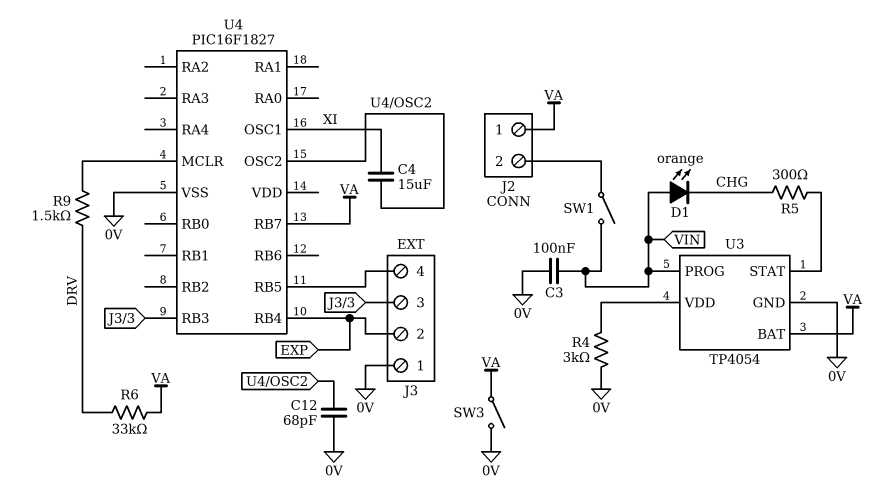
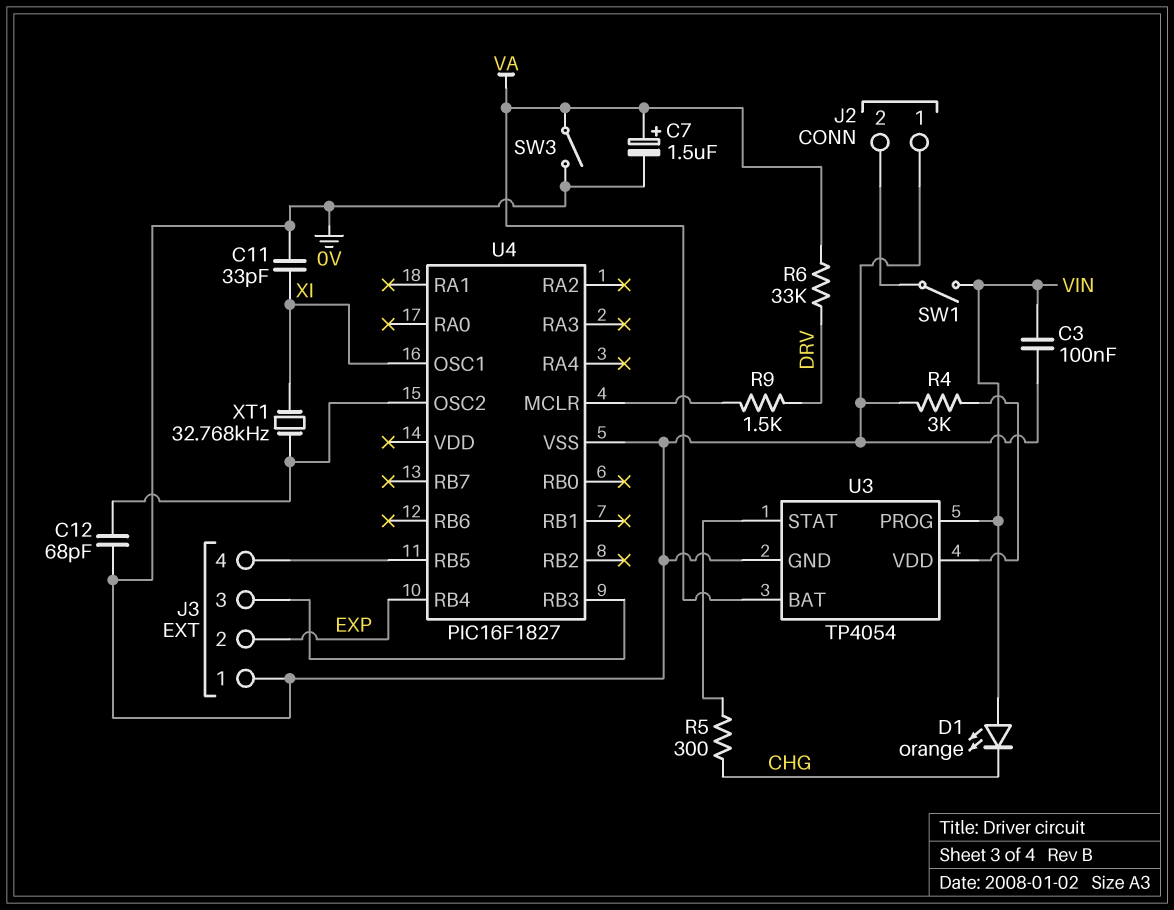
C4: 15uF (U4/OSC2, XI) -> none
C7: none -> 1.5uF (plus VA, minus 0V)
C11: none -> 33pF (0V, XI)
J2 pin 1: VA -> 0V
U4 pin RB7: VA -> none
XT1: none -> 32.768kHz (U4/OSC2, XI)

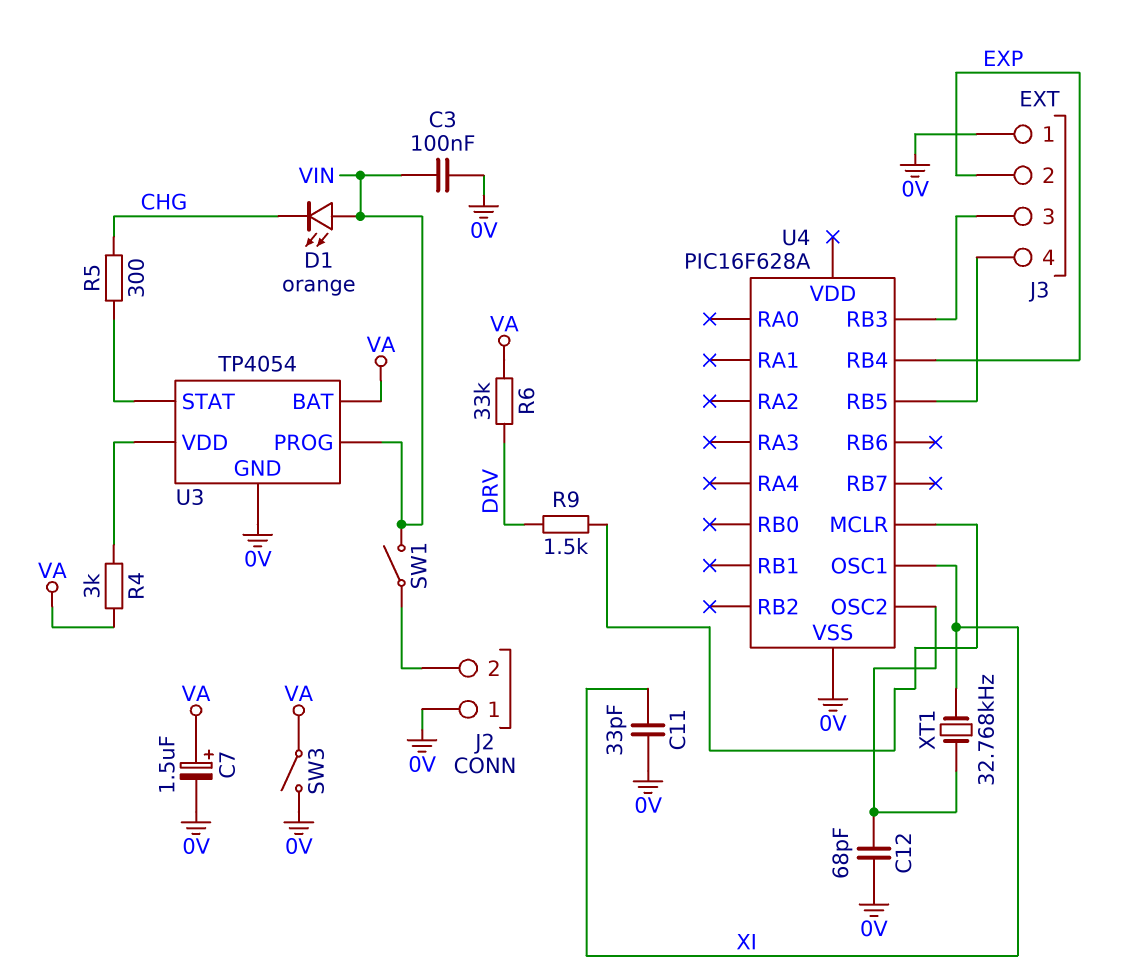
R4: 3k (0V, U3/VDD) -> 3k (U3/VDD, VA)
U4: PIC16F1827 -> PIC16F628A

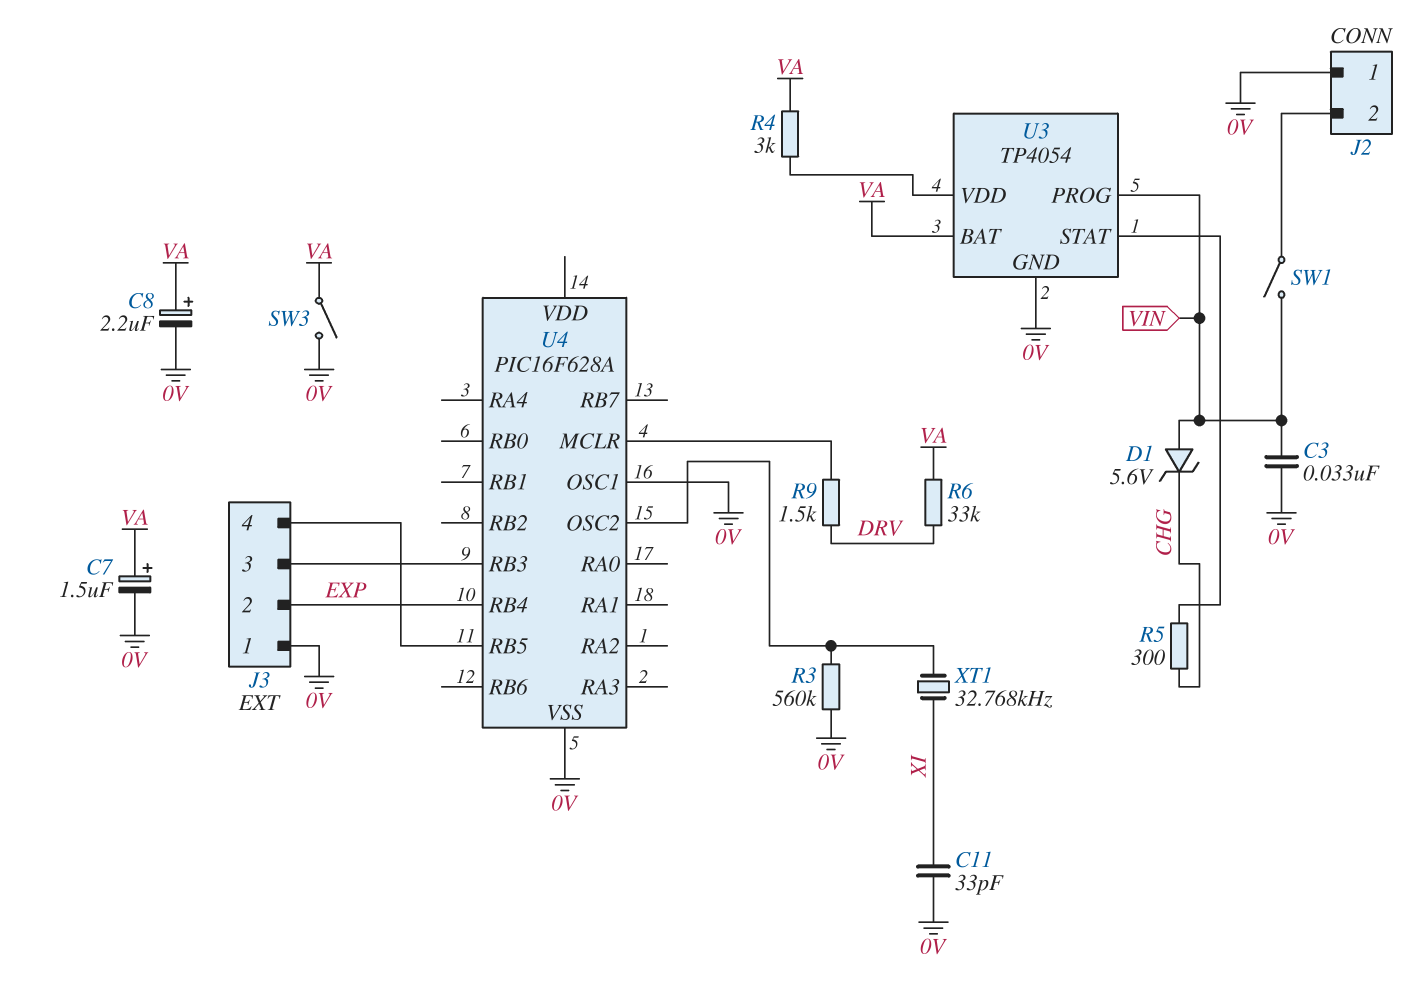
C3: 100nF (0V, VIN) -> 33nF (0V, VIN)
C8: none -> 2.2uF (plus VA, minus 0V)
C12: 68pF (0V, U4/OSC2) -> none
D1: LED orange (A VIN, K CHG) -> zener 5.6V (A VIN, K CHG)
R3: none -> 560k (0V, U4/OSC2)
U4 pin OSC1: XI -> 0V

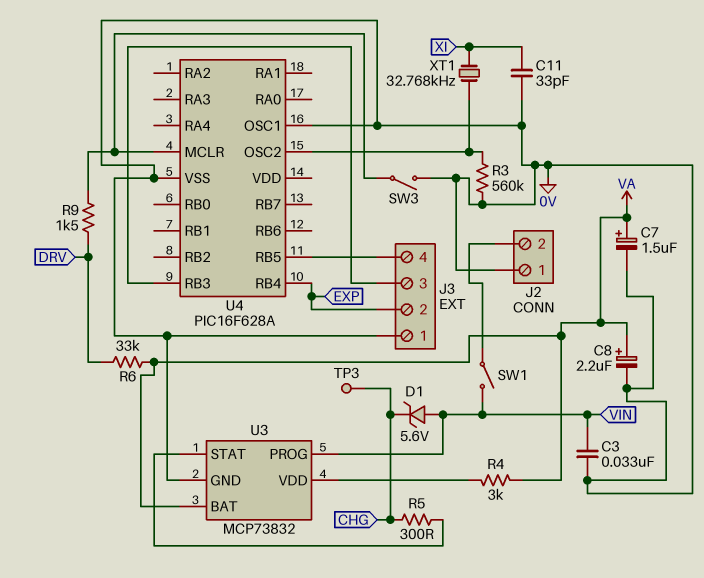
SW3: switch (0V, VA) -> switch (0V, U4/MCLR)
TP3: none -> test point (CHG)
U3: TP4054 -> MCP73832

